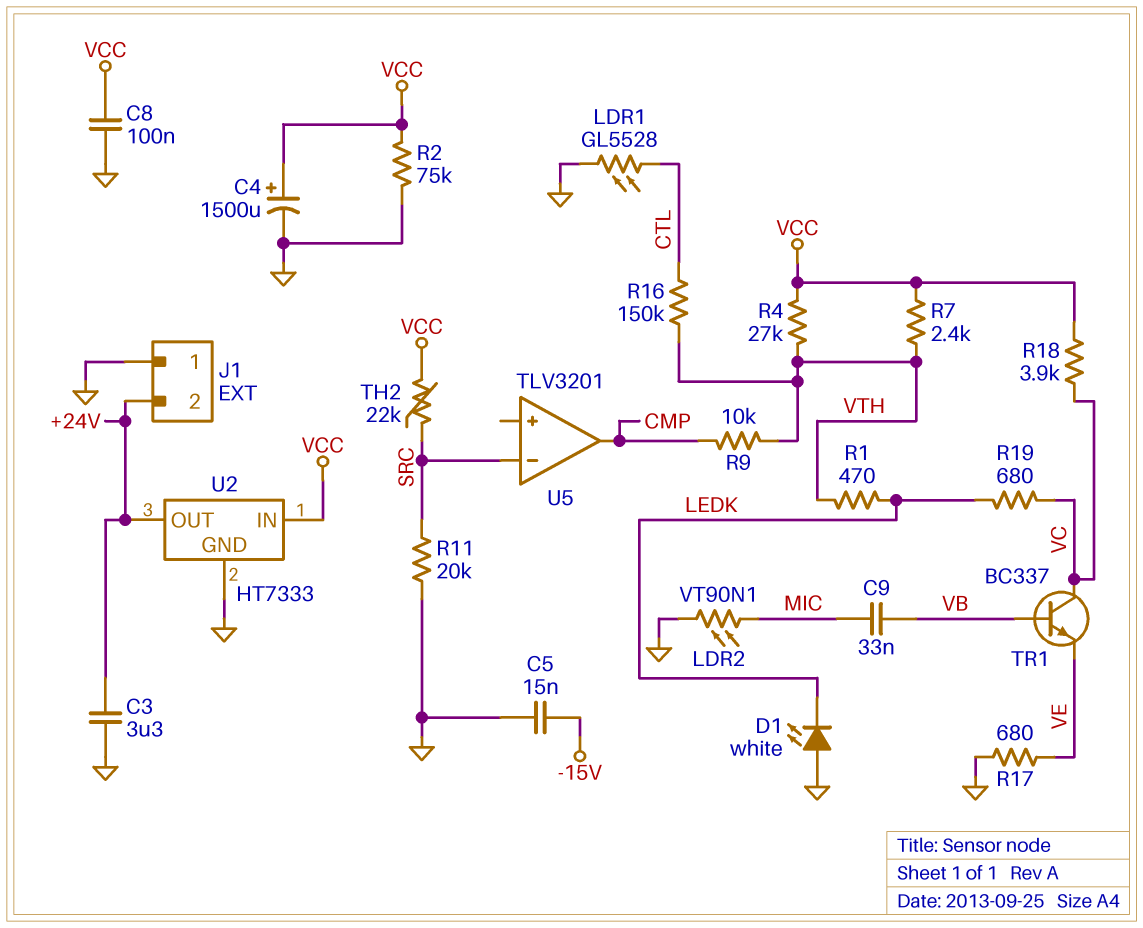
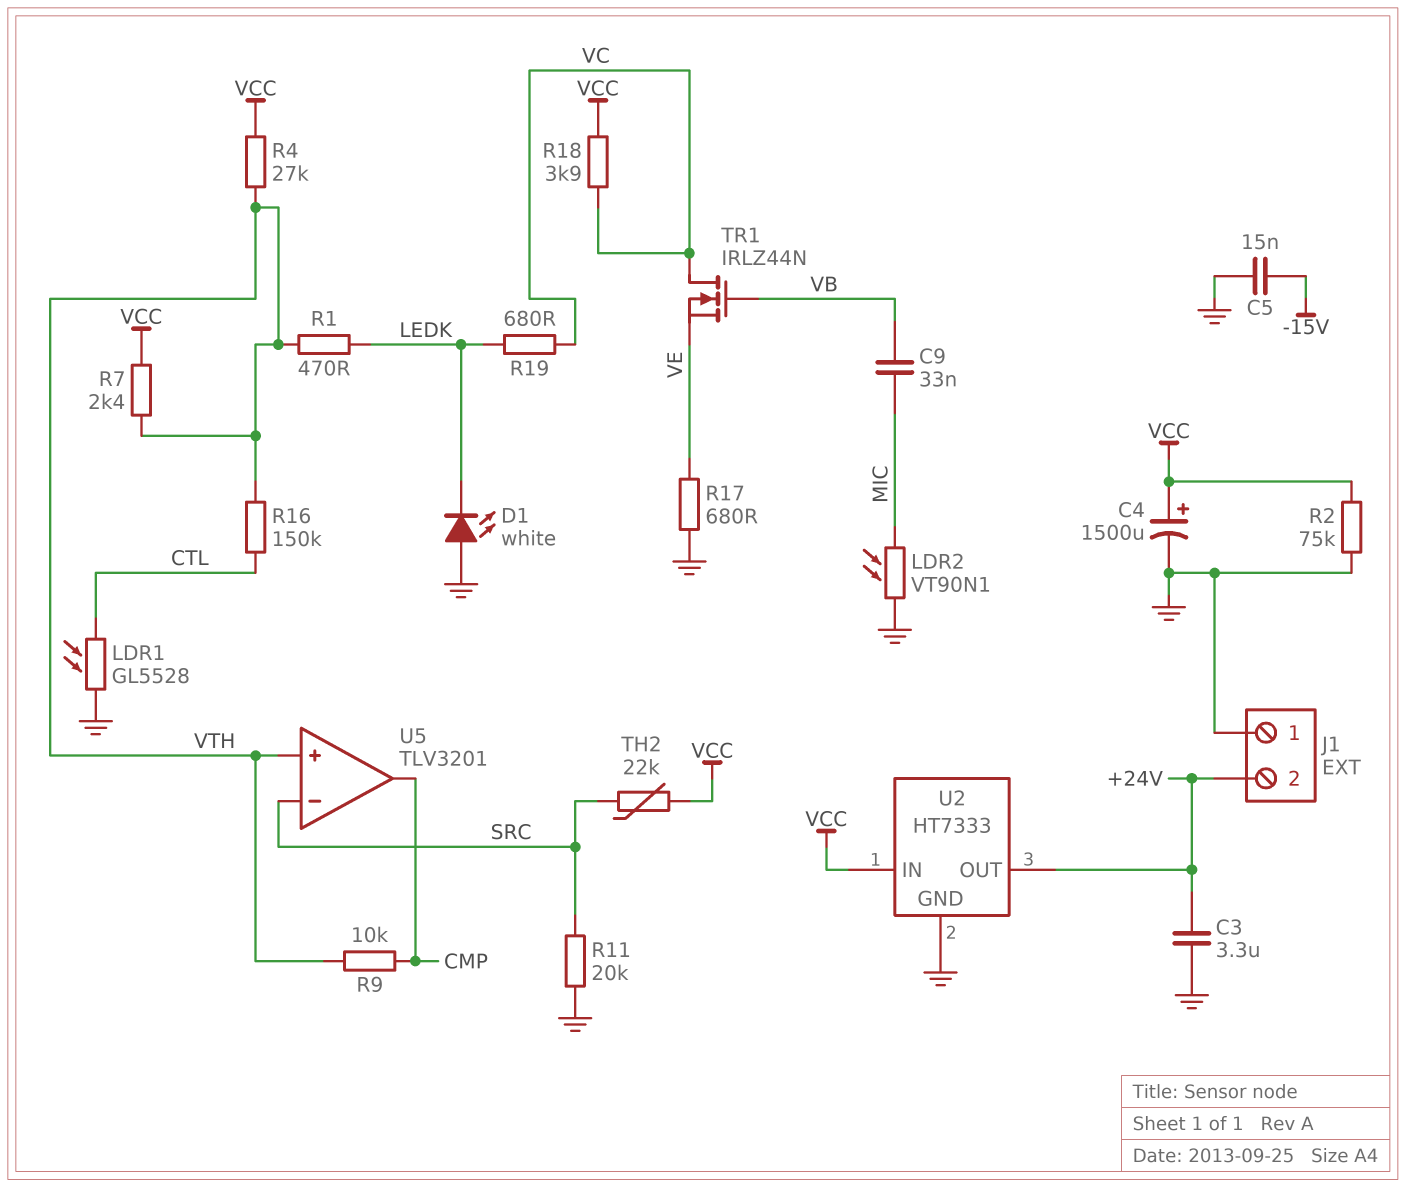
C8: 100nF (GND, VCC) -> none
TR1: NPN BC337 (B VB, C VC, E VE) -> NMOS IRLZ44N (G VB, D VC, S VE)
U5 pin in+: none -> VTH

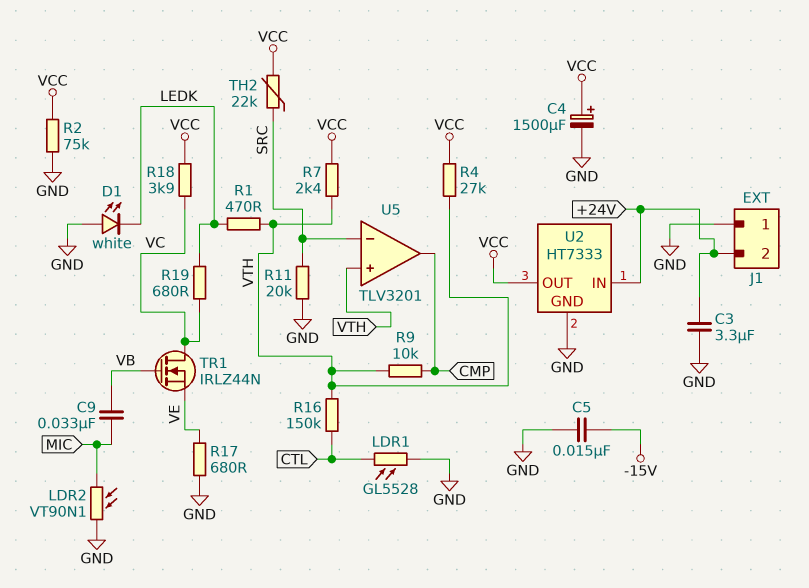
U2 pin IN: VCC -> +24V
U2 pin OUT: +24V -> VCC

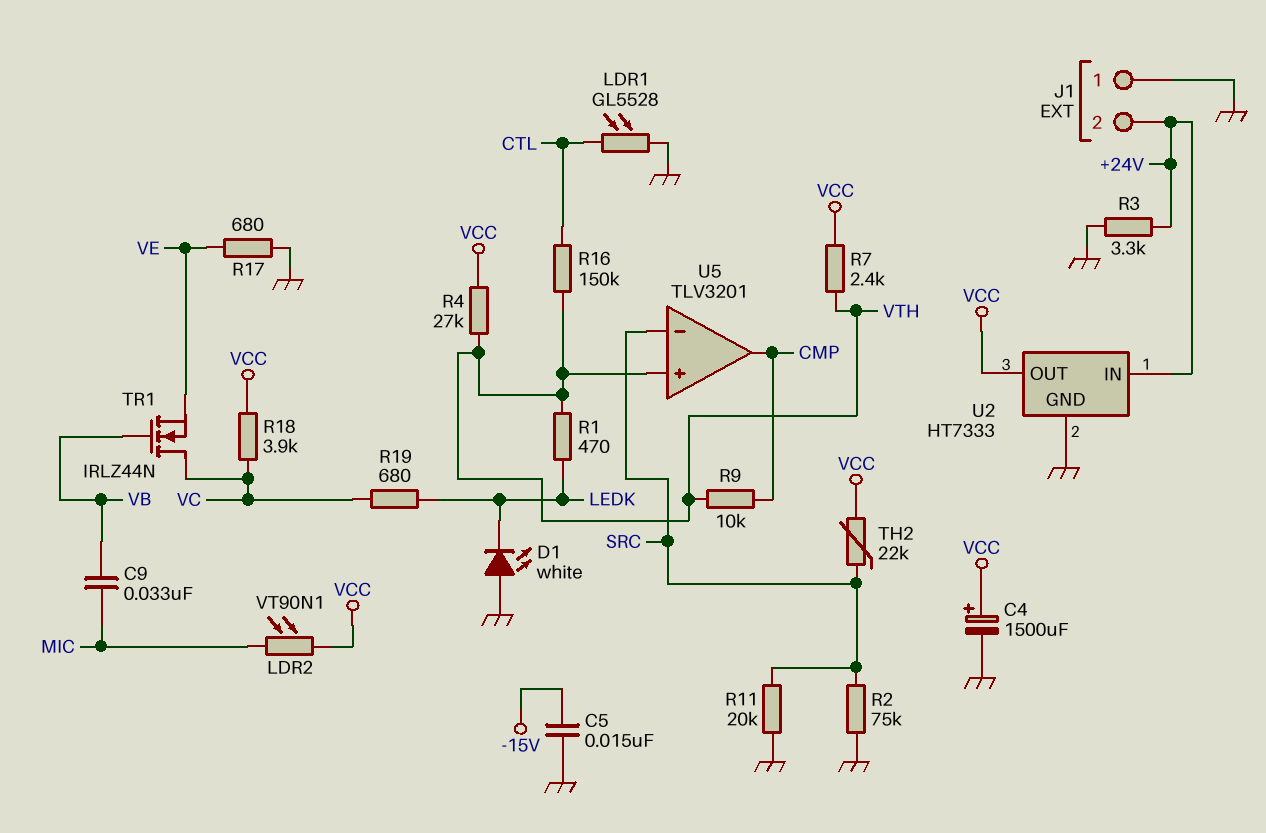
C3: 3.3uF (+24V, GND) -> none
LDR2: VT90N1 (GND, MIC) -> VT90N1 (MIC, VCC)
R2: 75k (GND, VCC) -> 75k (GND, SRC)
R3: none -> 3.3k (+24V, GND)

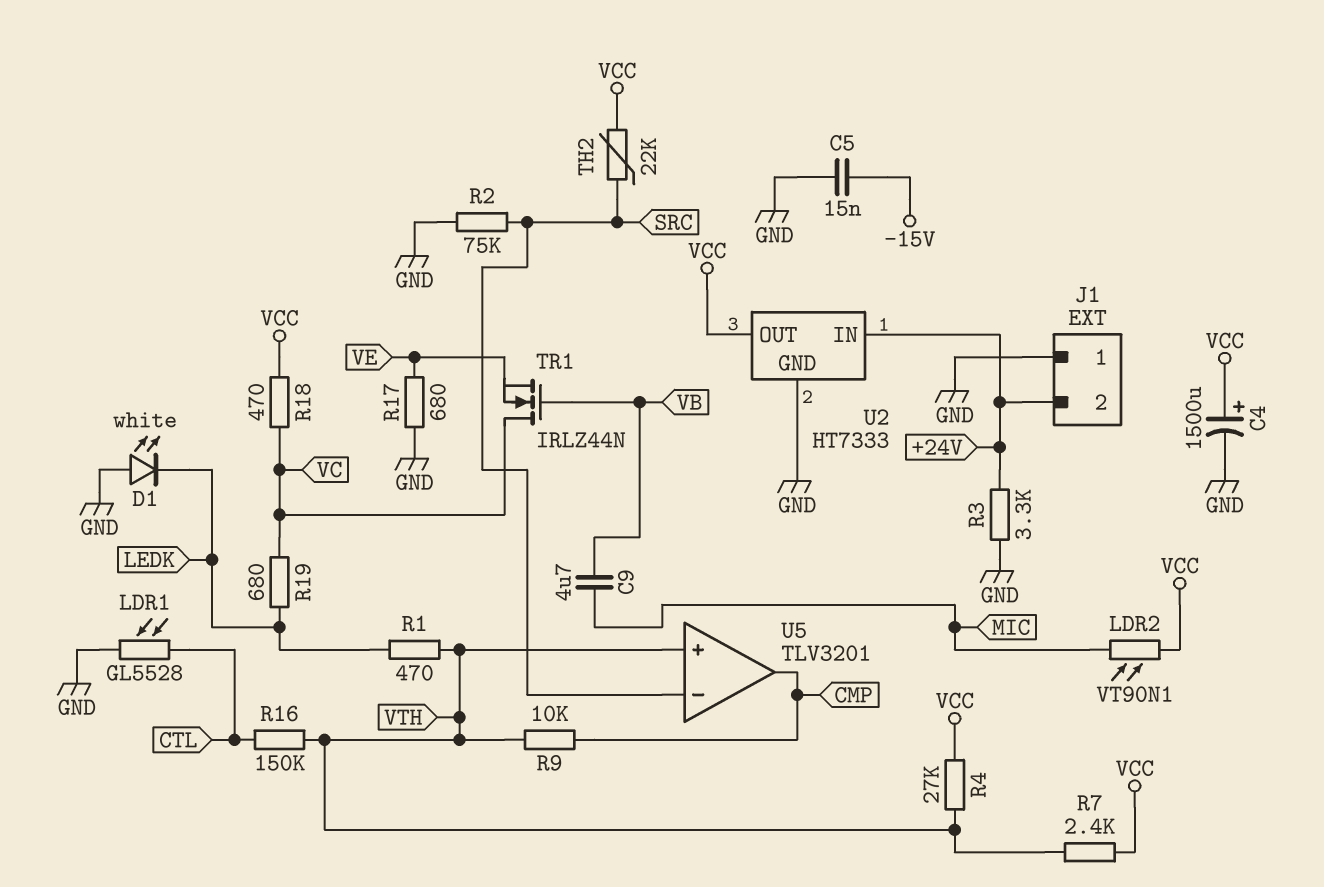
C9: 33nF (MIC, VB) -> 4.7uF (MIC, VB)
R11: 20k (GND, SRC) -> none
R18: 3.9k (VC, VCC) -> 470 (VC, VCC)

